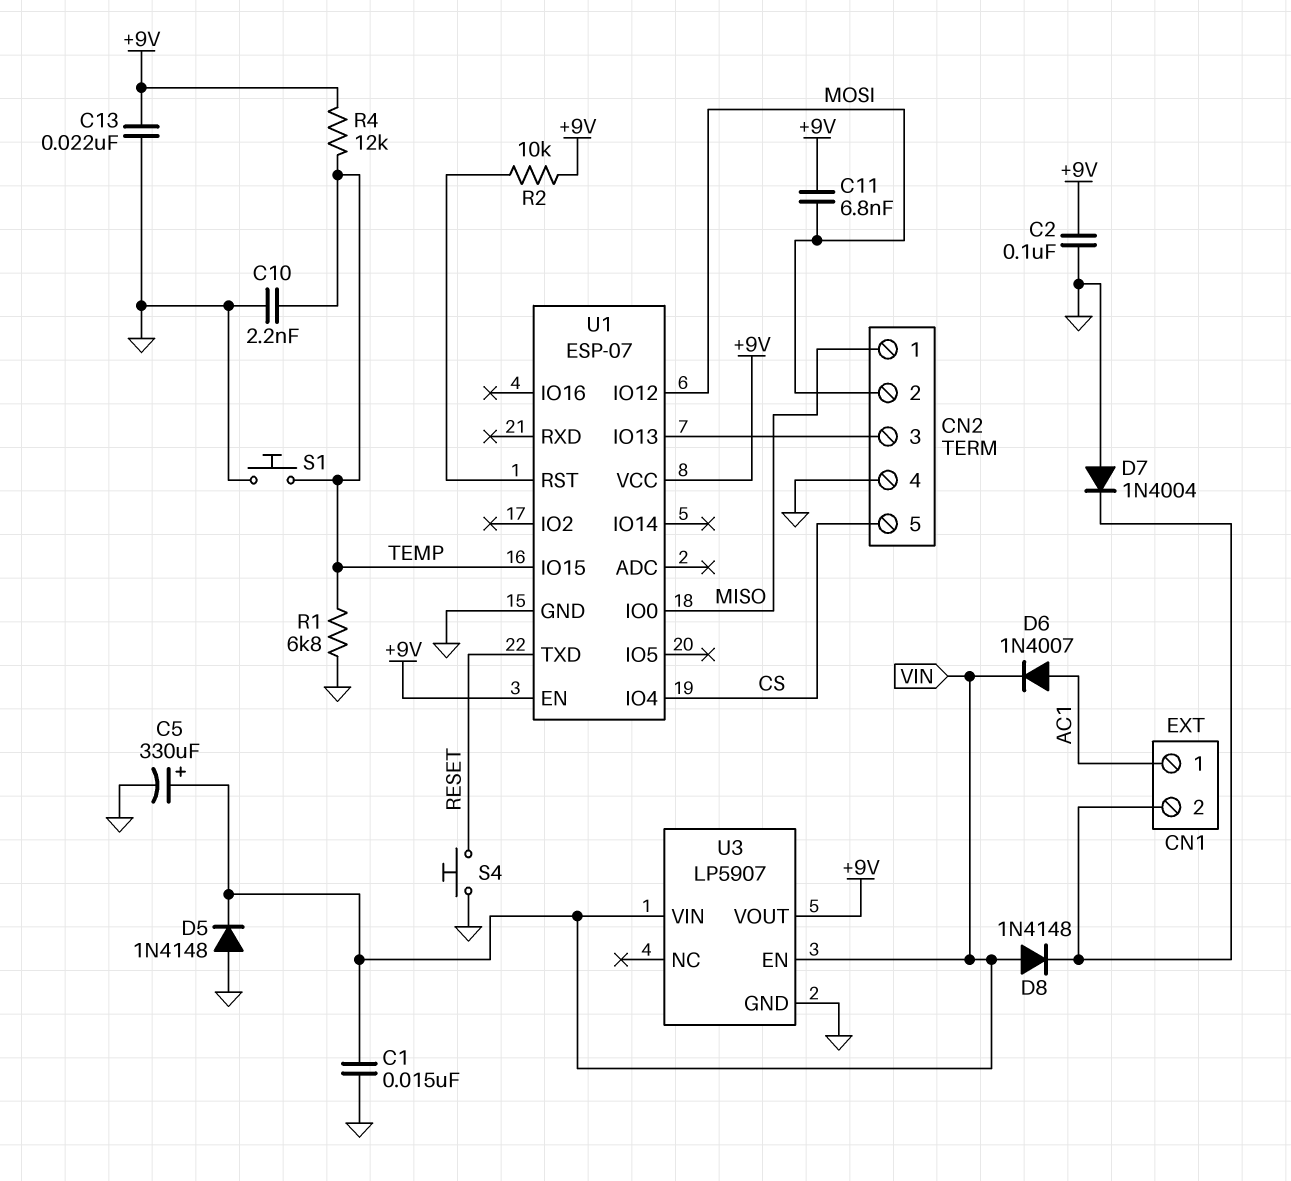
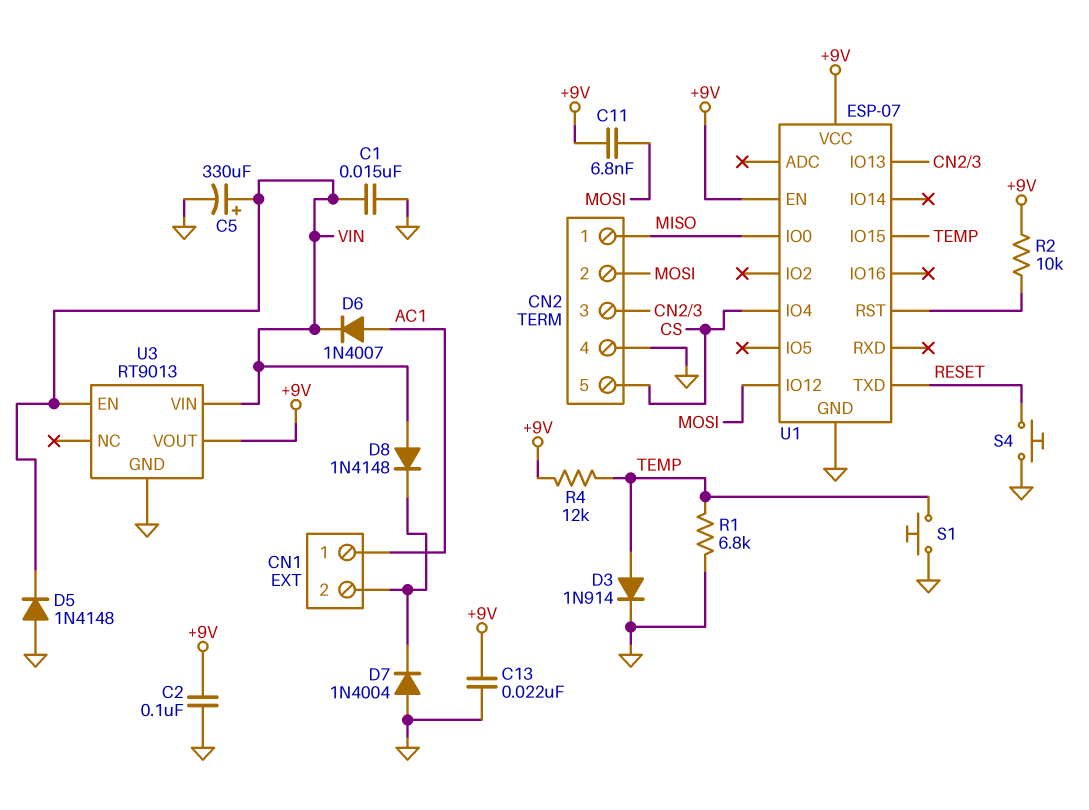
C10: 2.2nF (GND, TEMP) -> none
D3: none -> diode 1N914 (A TEMP, K GND)
U3: LP5907 -> RT9013

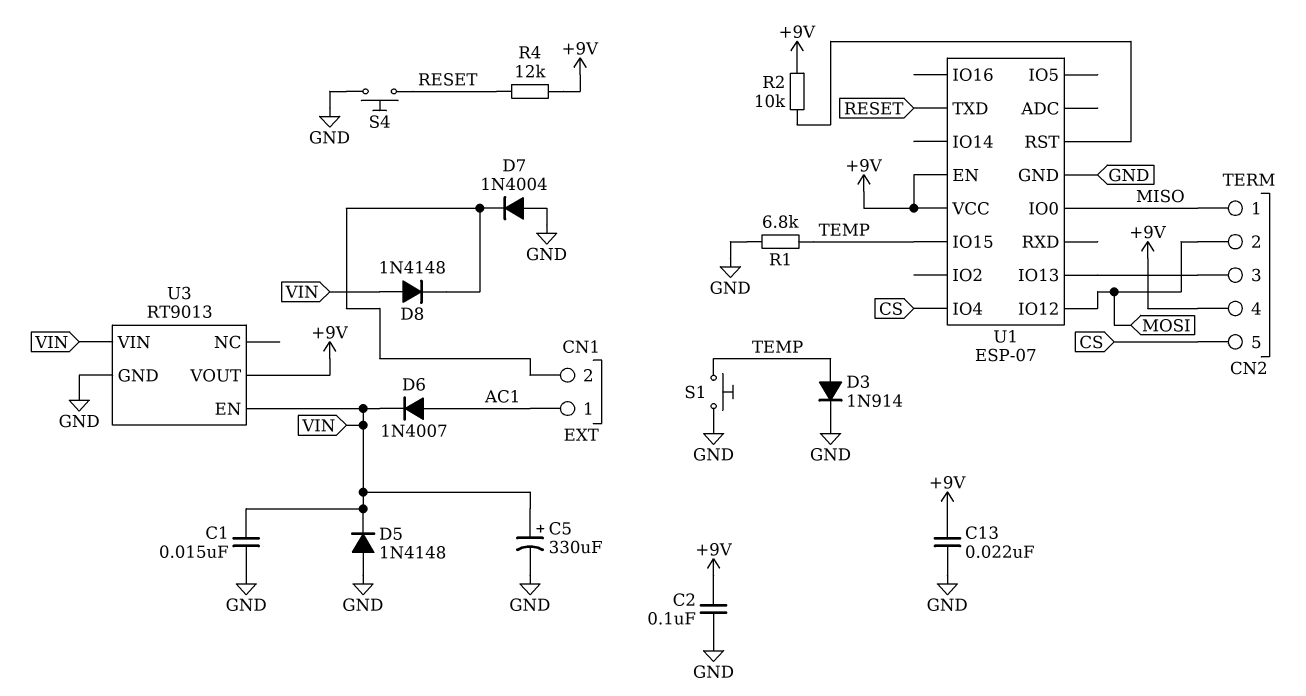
C11: 6.8nF (+9V, MOSI) -> none
CN2 pin 4: GND -> +9V
R4: 12k (+9V, TEMP) -> 12k (+9V, RESET)

